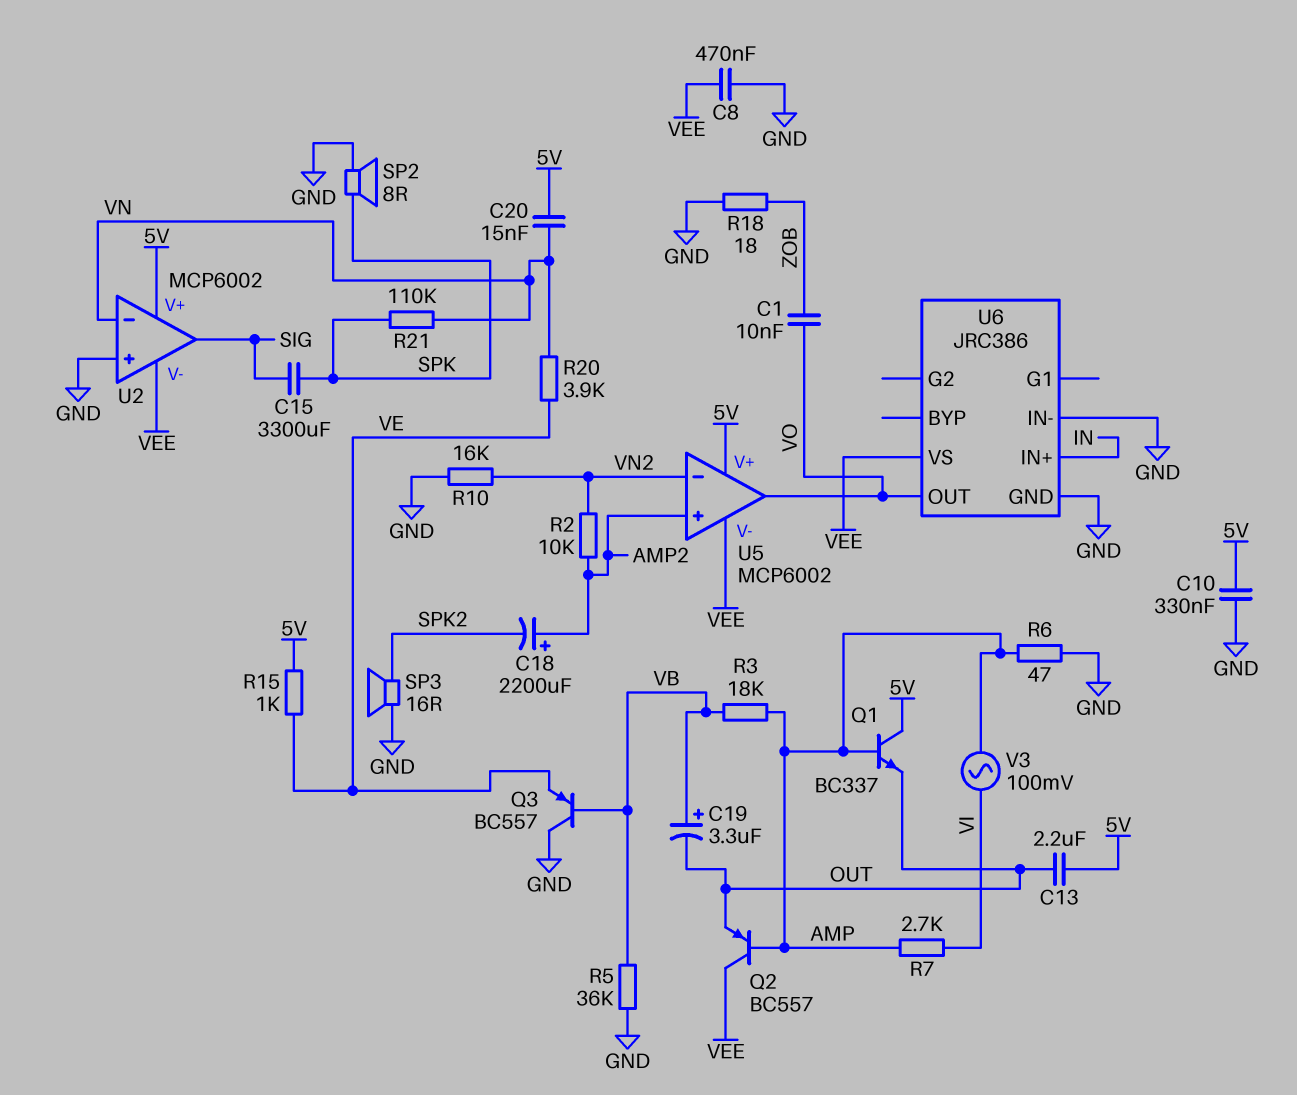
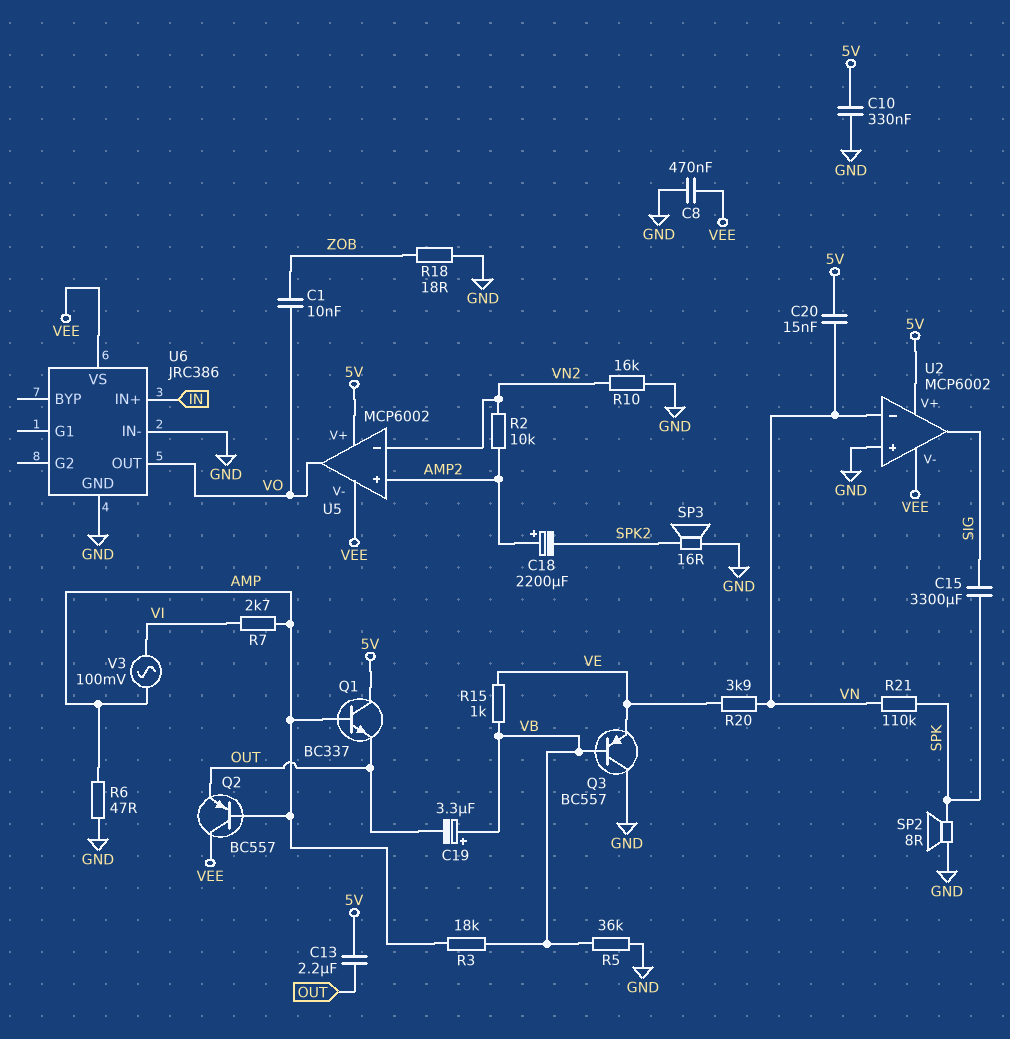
R15: 1k (5V, VE) -> 1k (VB, VE)

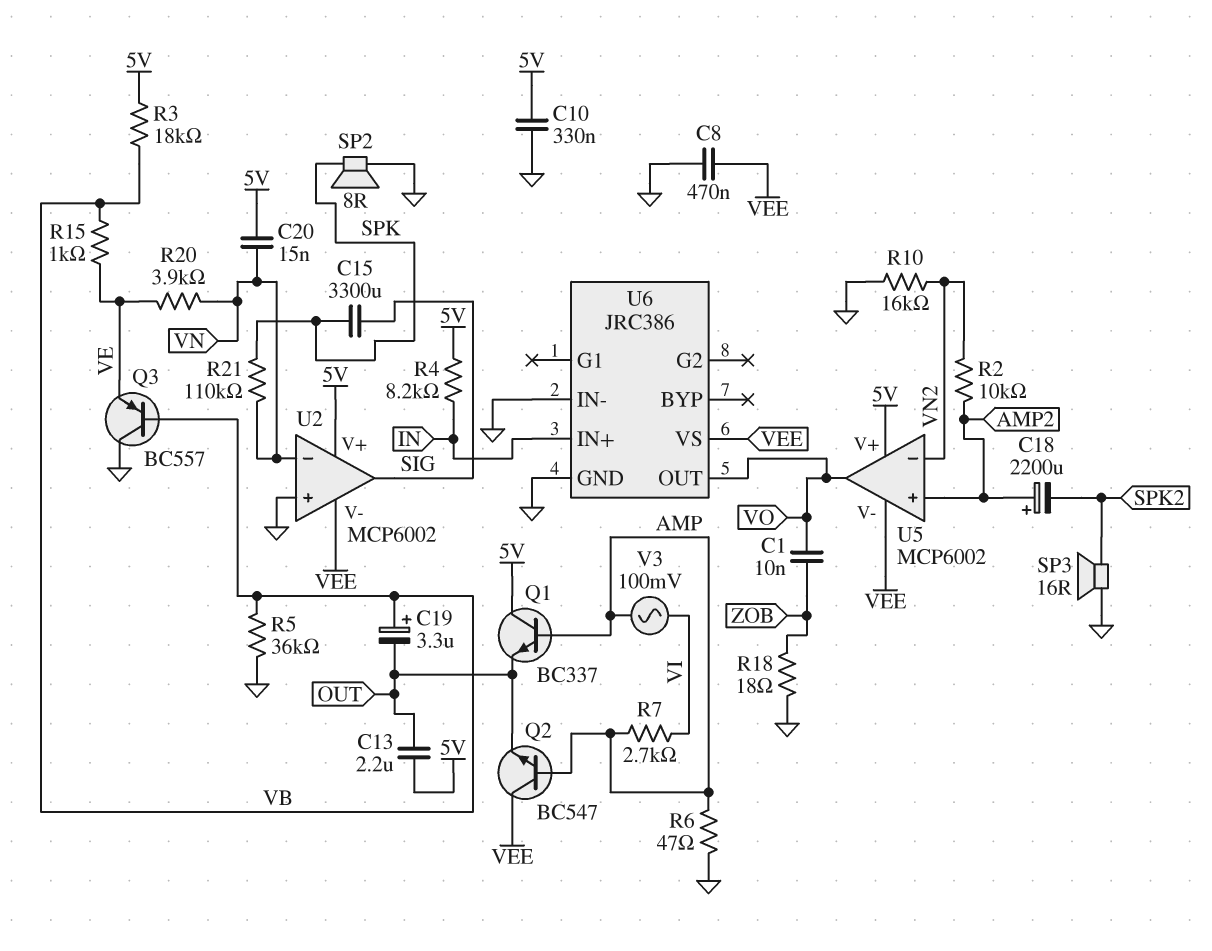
Q2: PNP BC557 (B AMP, C VEE, E OUT) -> NPN BC547 (B AMP, C VEE, E OUT)
R3: 18k (AMP, VB) -> 18k (5V, VB)
R4: none -> 8.2k (5V, IN)

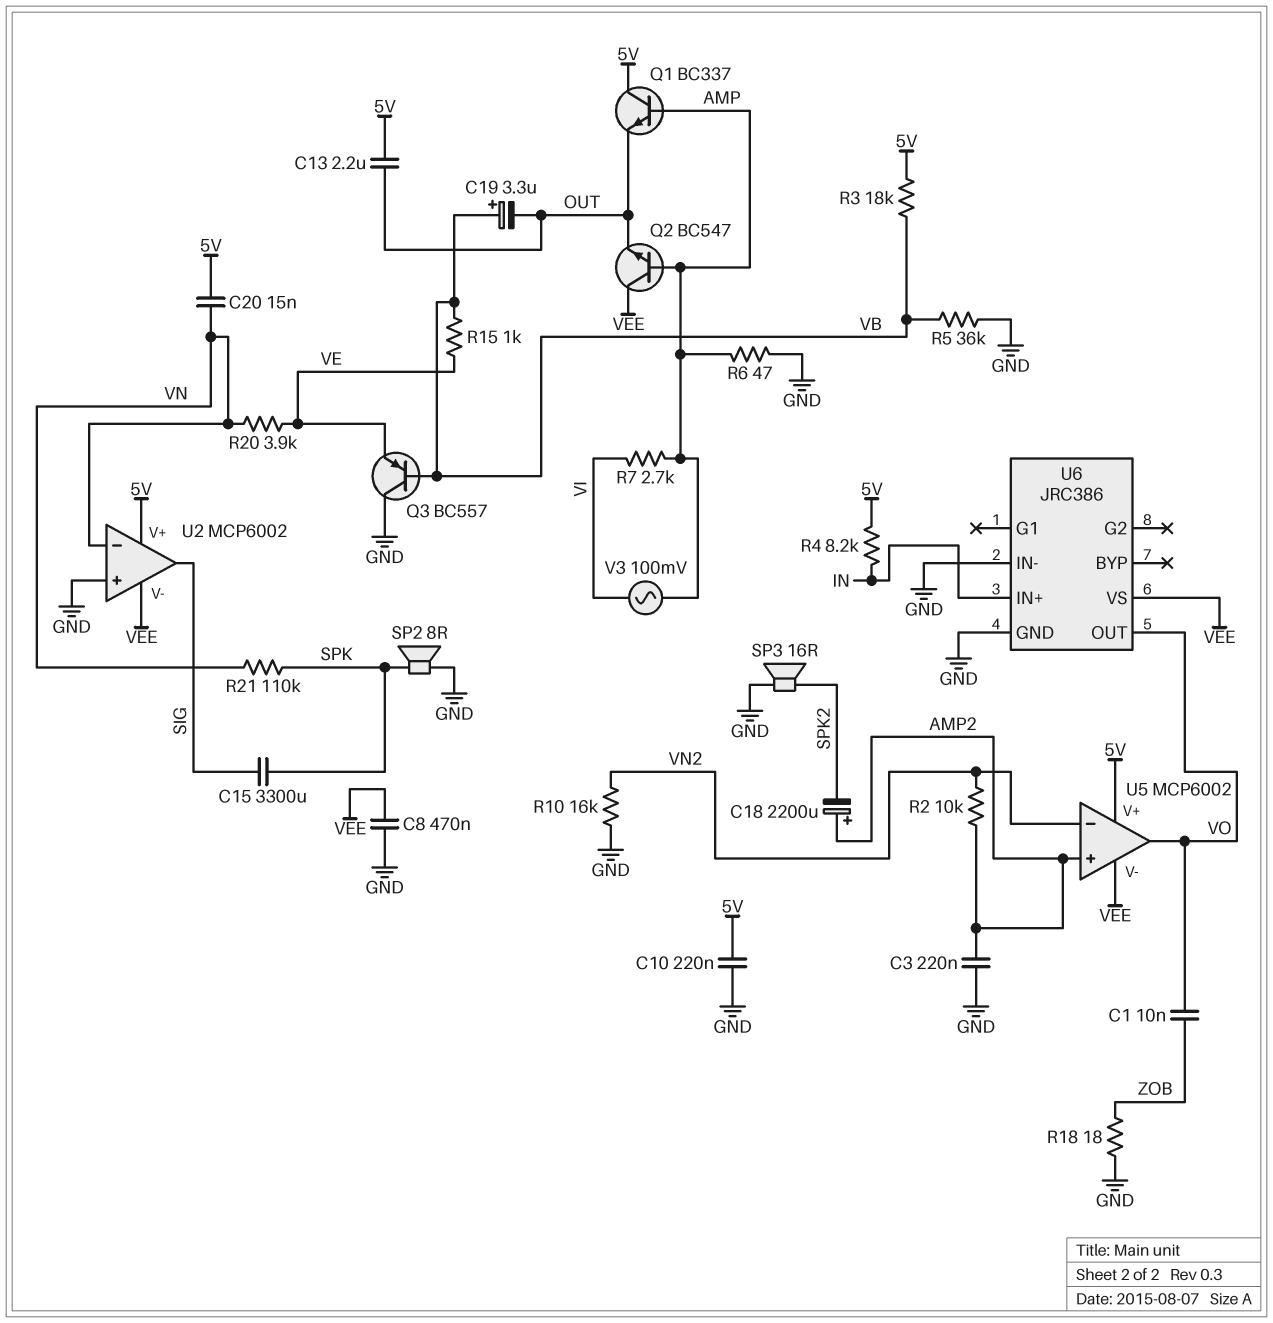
C3: none -> 220nF (AMP2, GND)
C10: 330nF (5V, GND) -> 220nF (5V, GND)

